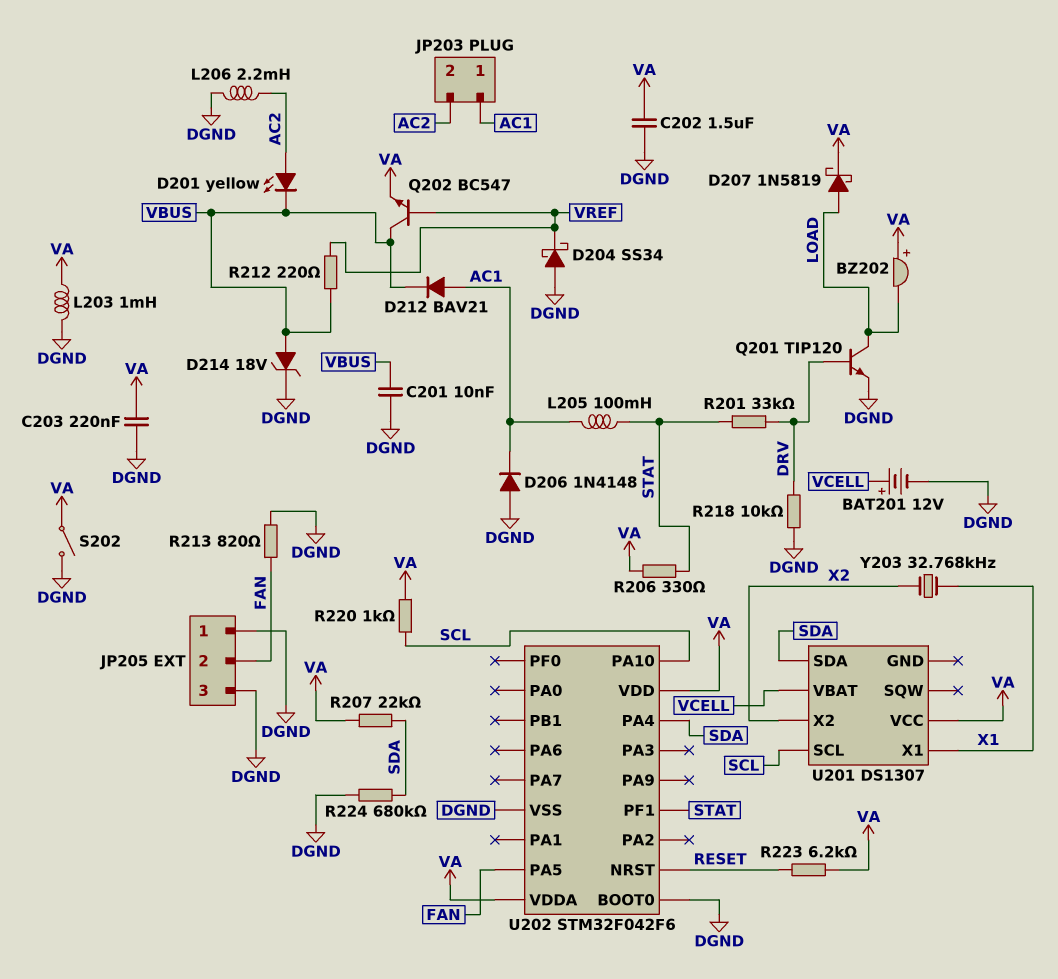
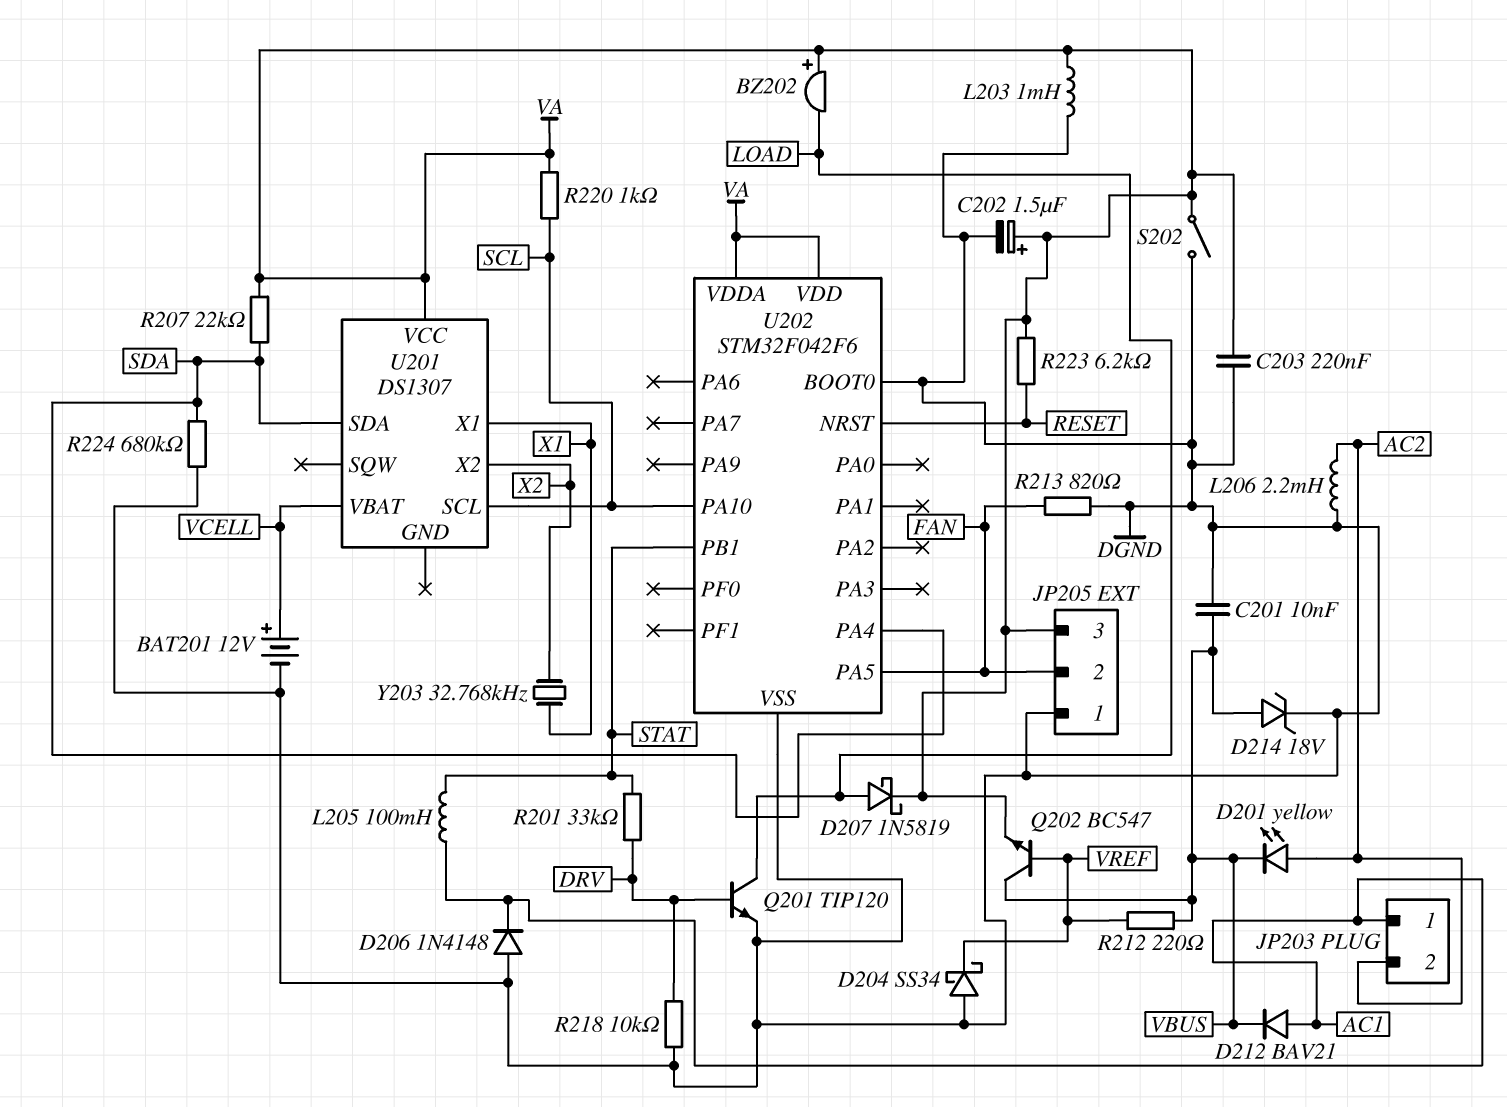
C202: 1.5uF (DGND, VA) -> 1.5uF (plus VA, minus DGND)
JP205 pin 3: DGND -> VA
R206: 330 (STAT, VA) -> none
U202 pin PB1: none -> STAT
U202 pin PF1: STAT -> none

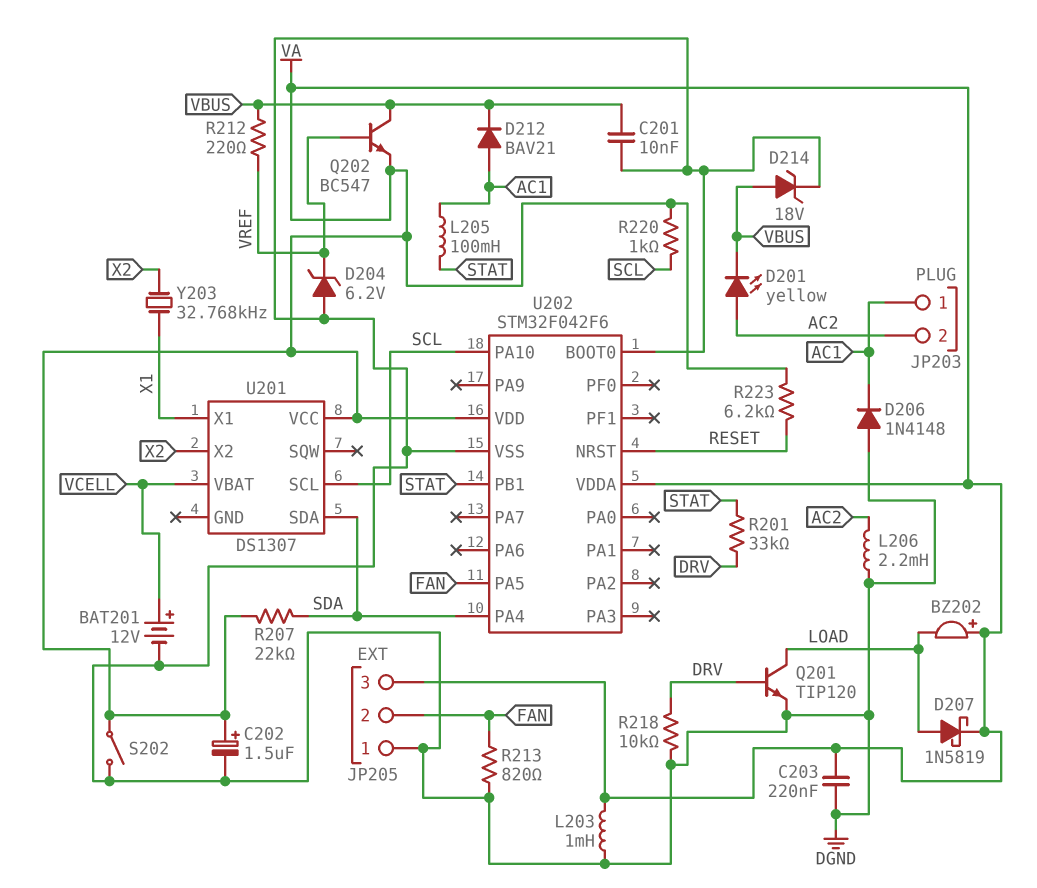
D204: schottky SS34 (A DGND, K VREF) -> zener 6.2V (A DGND, K VREF)
R224: 680k (DGND, SDA) -> none

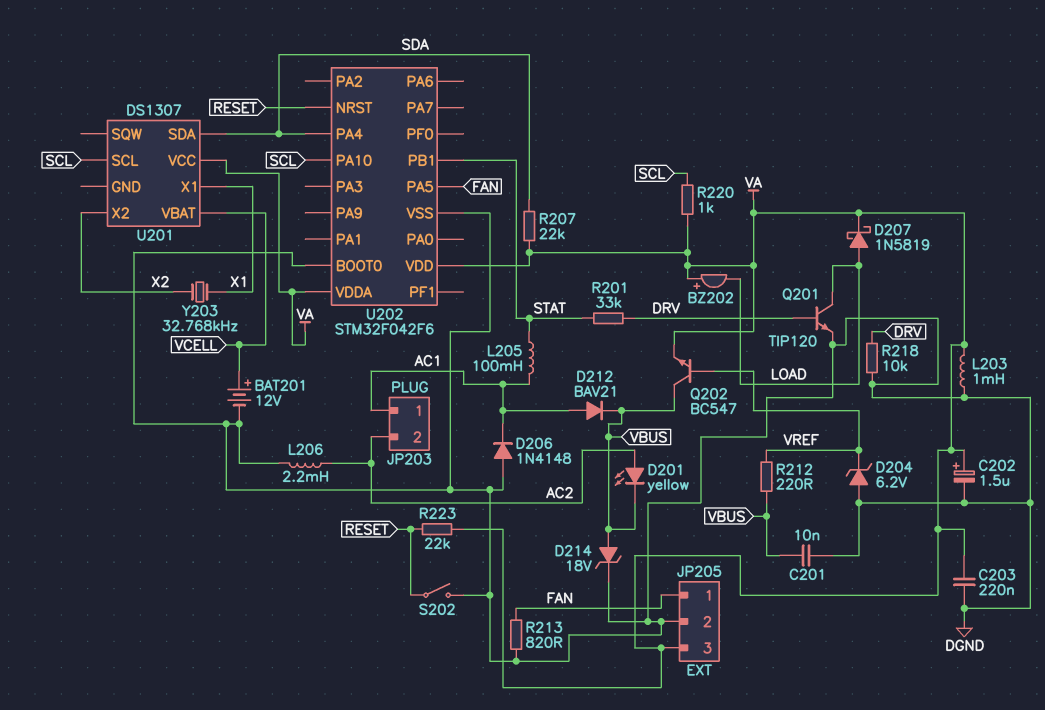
JP205 pin 1: DGND -> FAN
JP205 pin 2: FAN -> DGND
R223: 6.2k (RESET, VA) -> 22k (RESET, VA)
S202: switch (DGND, VA) -> switch (DGND, RESET)

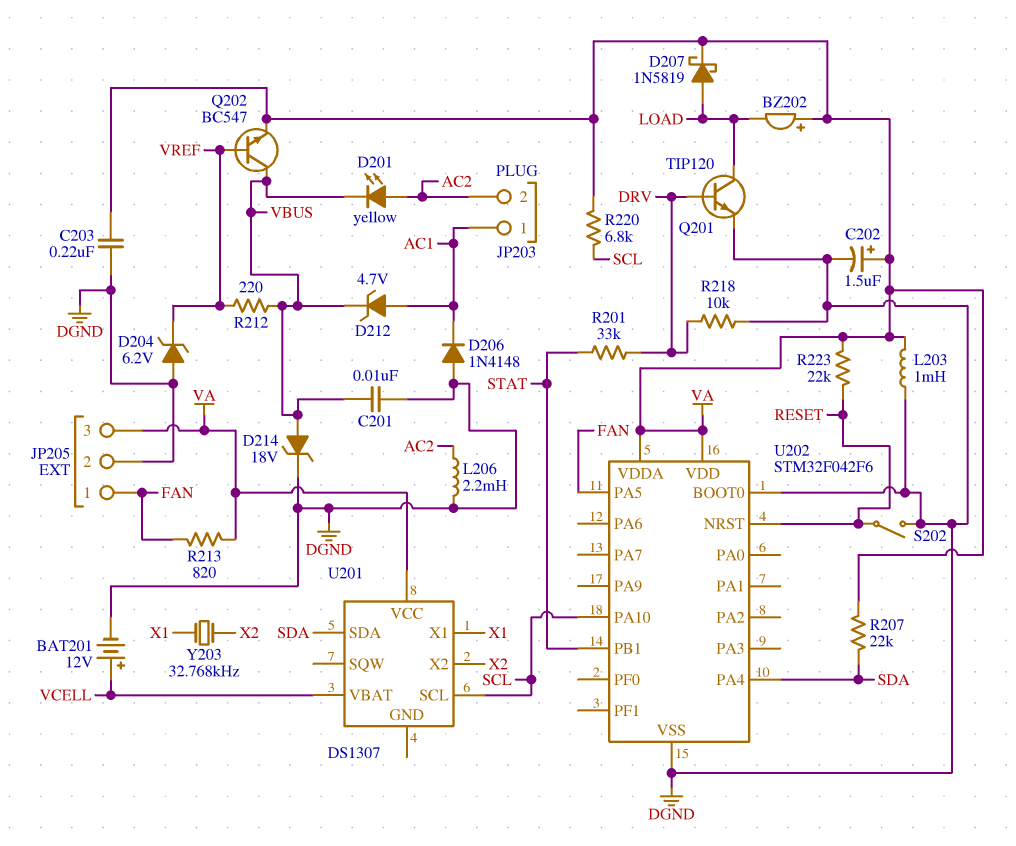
D212: diode BAV21 (A AC1, K VBUS) -> zener 4.7V (A AC1, K VBUS)
L205: 100mH (AC1, STAT) -> none
R213: 820 (DGND, FAN) -> 820 (FAN, VA)
R220: 1k (SCL, VA) -> 6.8k (SCL, VA)

